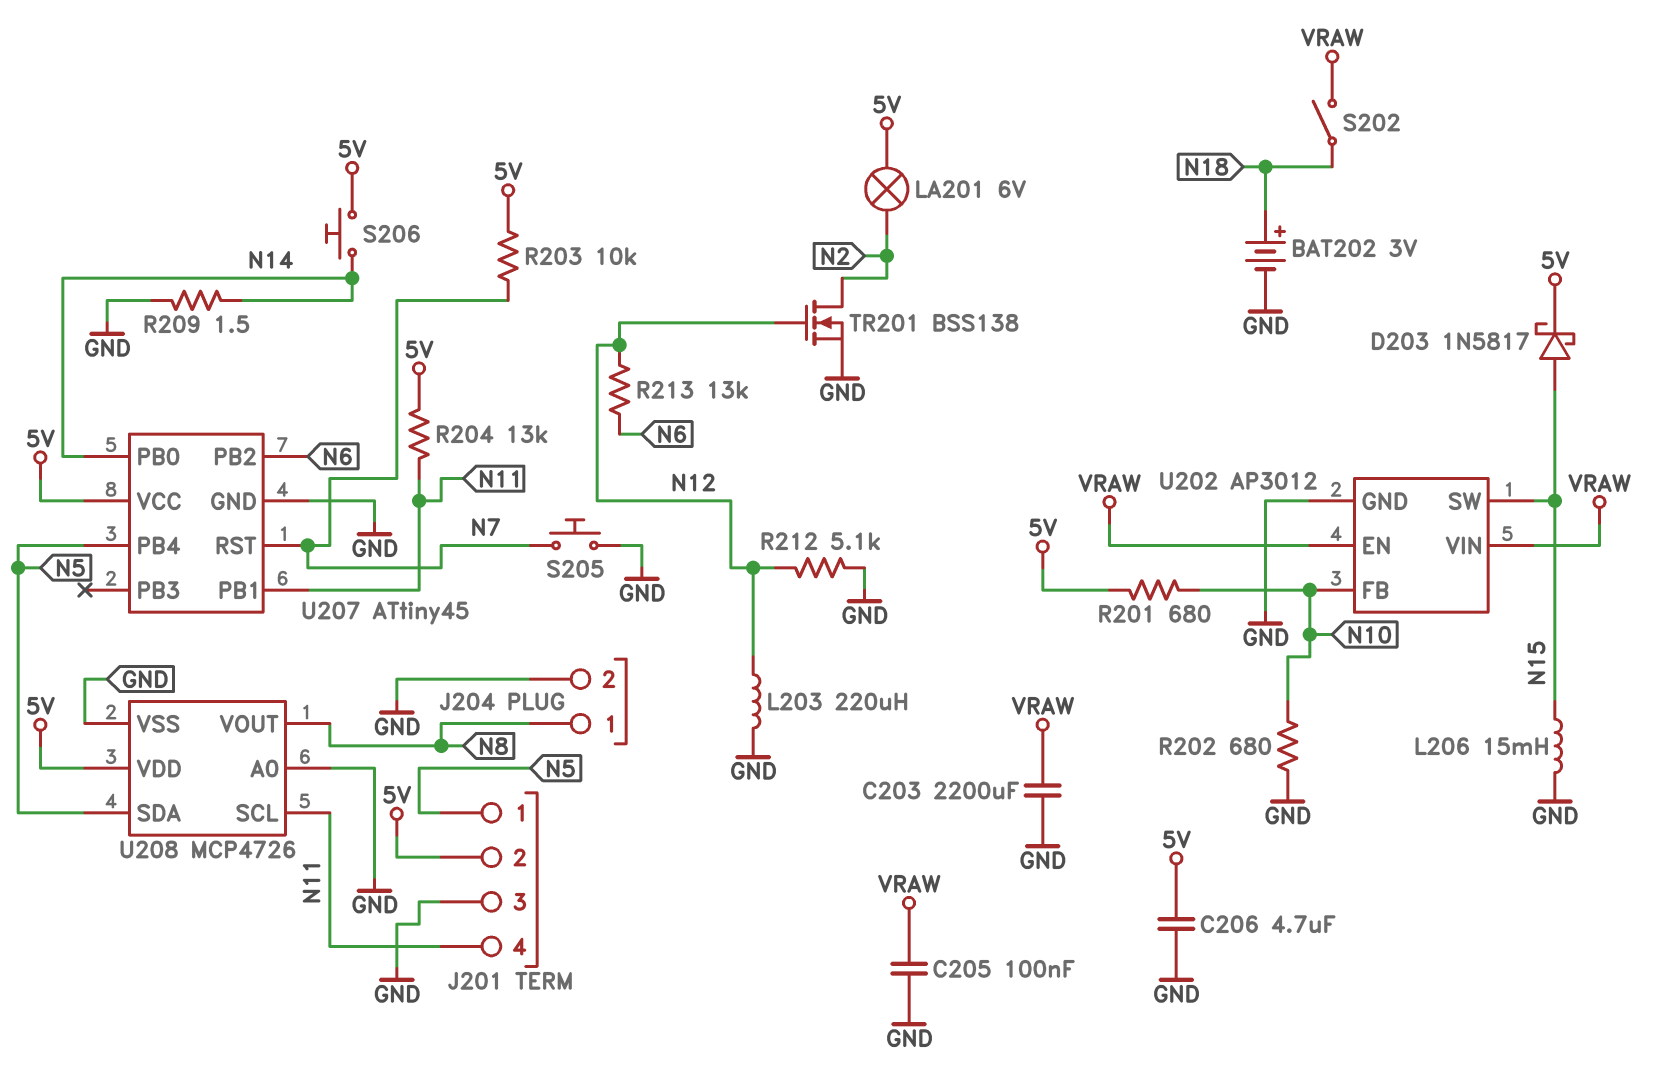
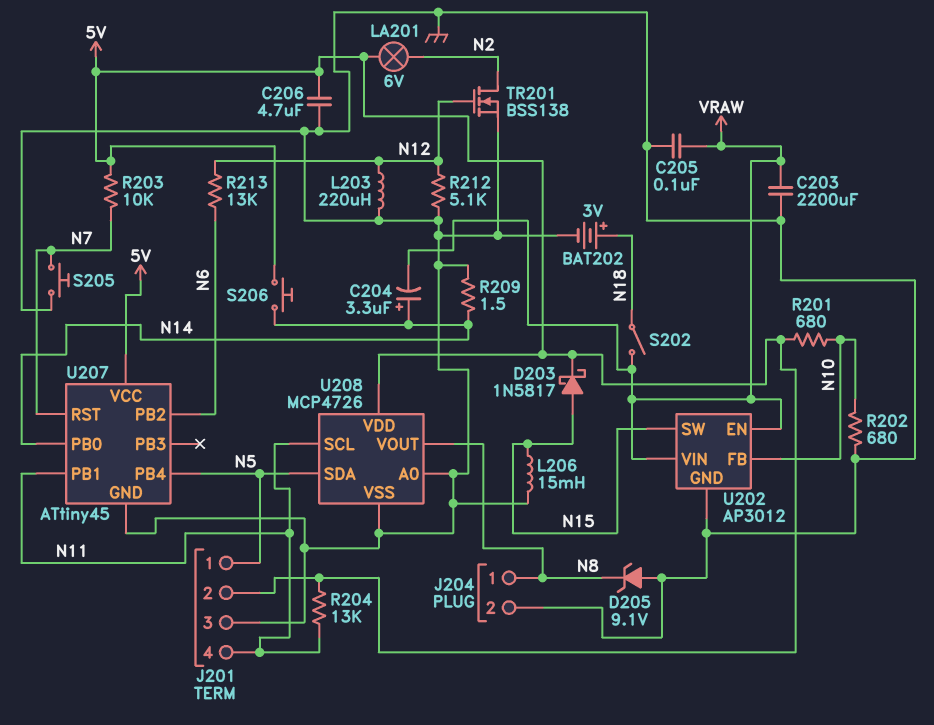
C204: none -> 3.3uF (plus N14, minus VRAW)
D205: none -> zener 9.1V (A GND, K N8)

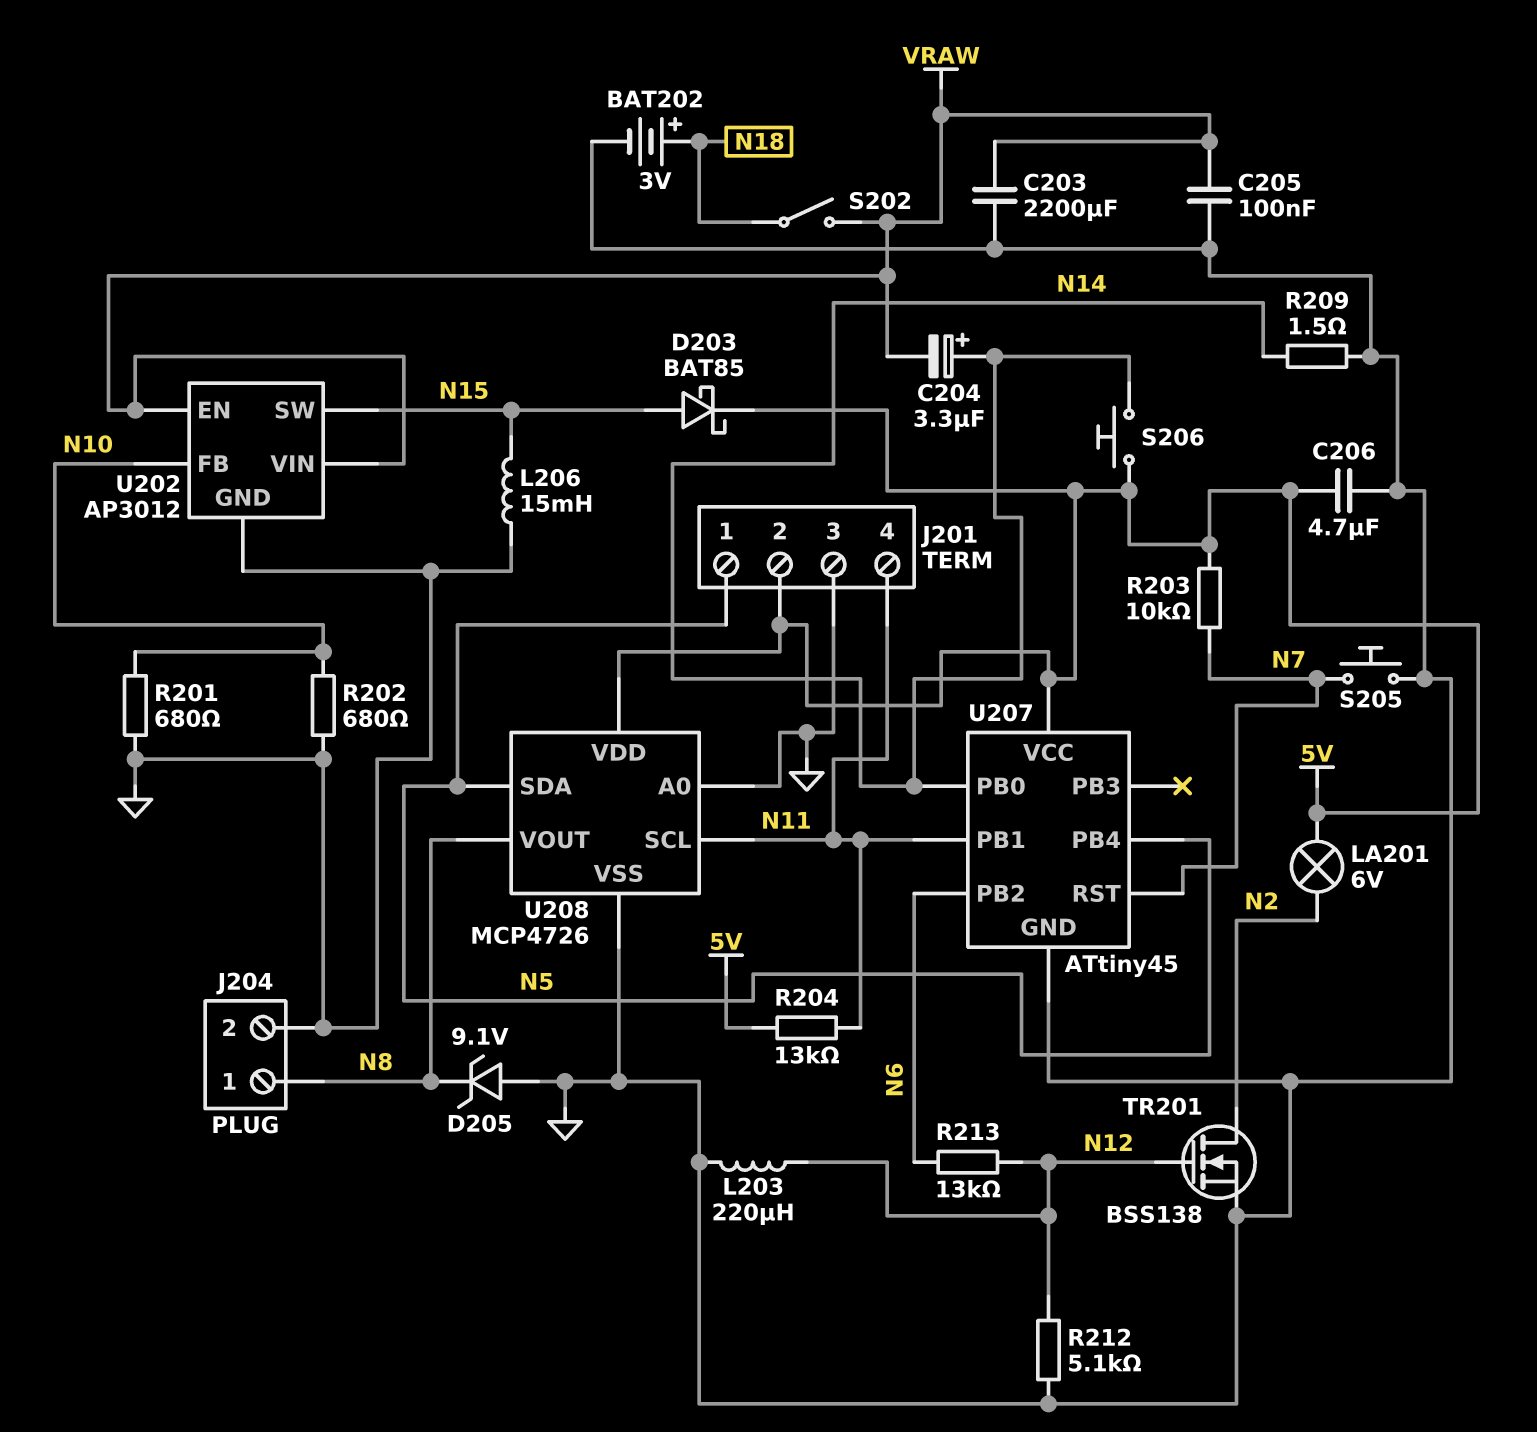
D203: schottky 1N5817 (A N15, K 5V) -> schottky BAT85 (A N15, K 5V)
R201: 680 (5V, N10) -> 680 (GND, N10)

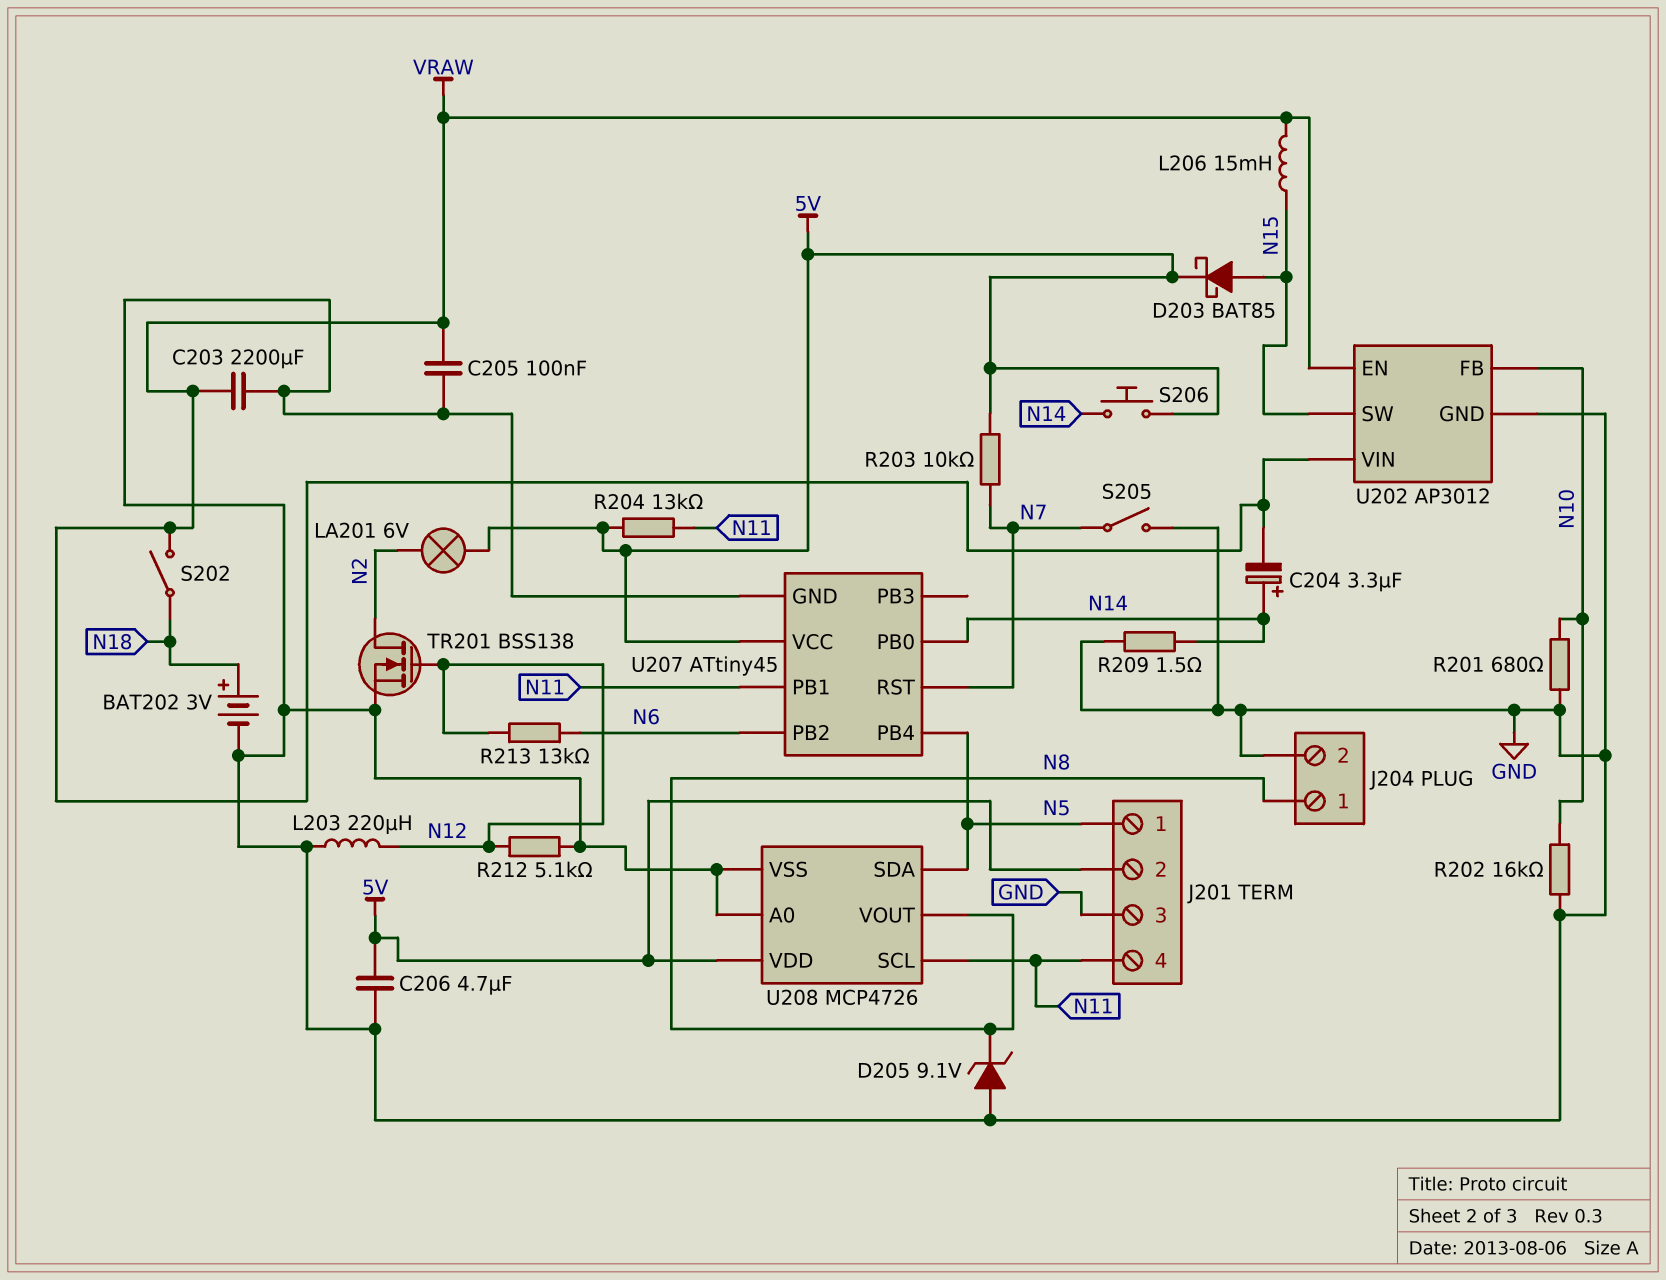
L206: 15mH (GND, N15) -> 15mH (N15, VRAW)
R202: 680 (GND, N10) -> 16k (GND, N10)
S205: button (GND, N7) -> switch (GND, N7)

